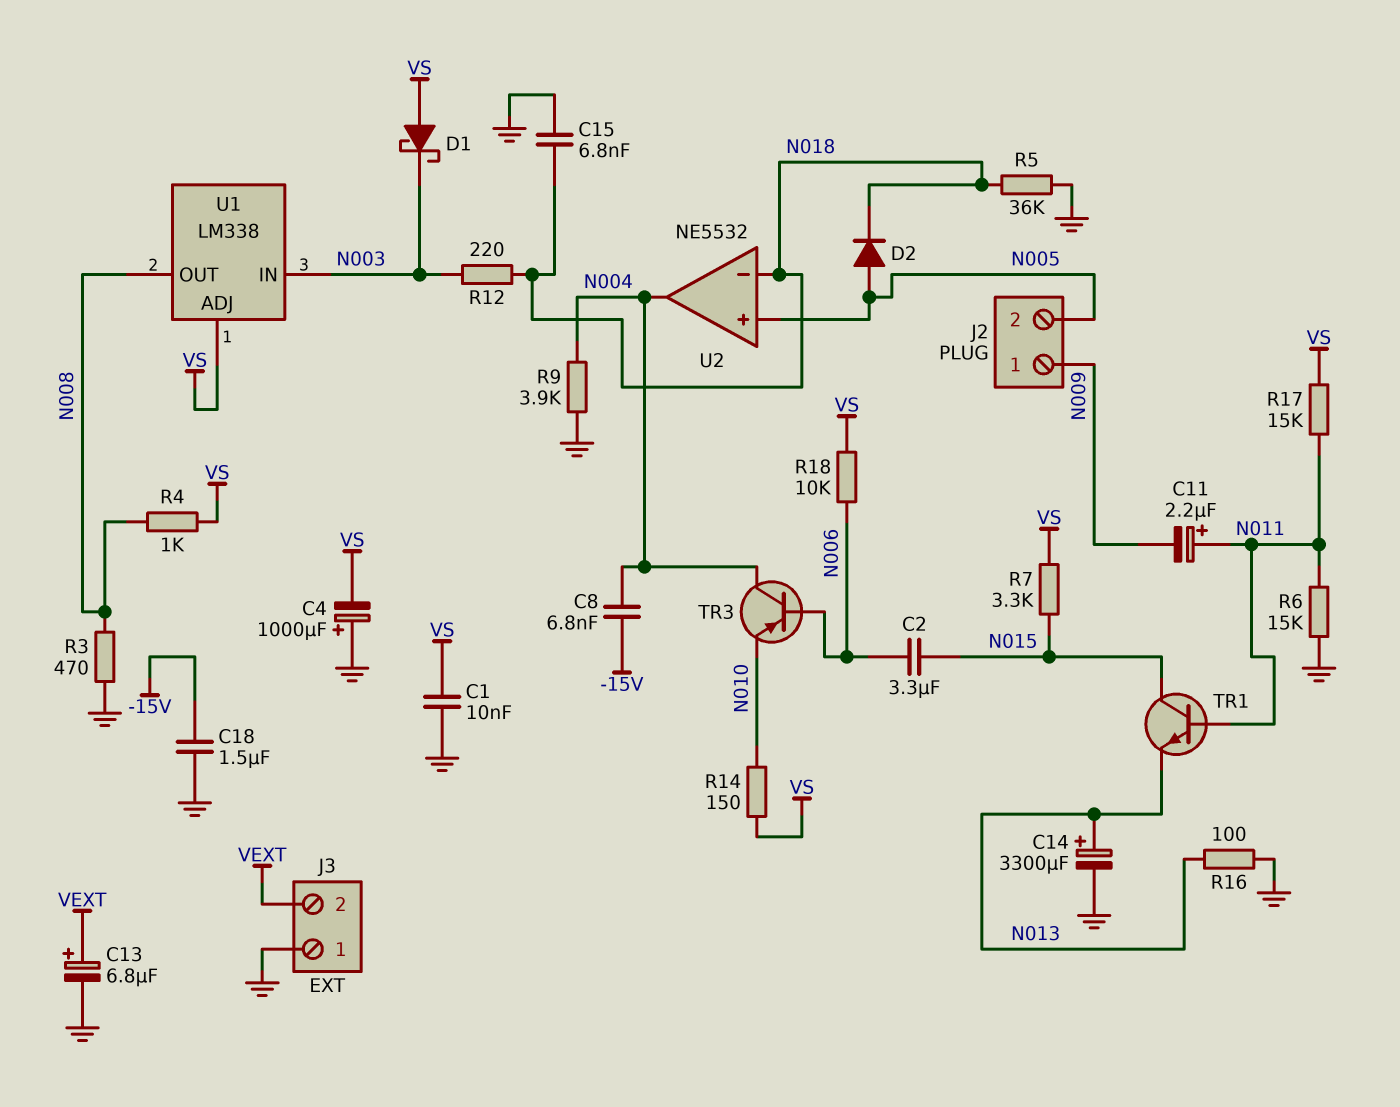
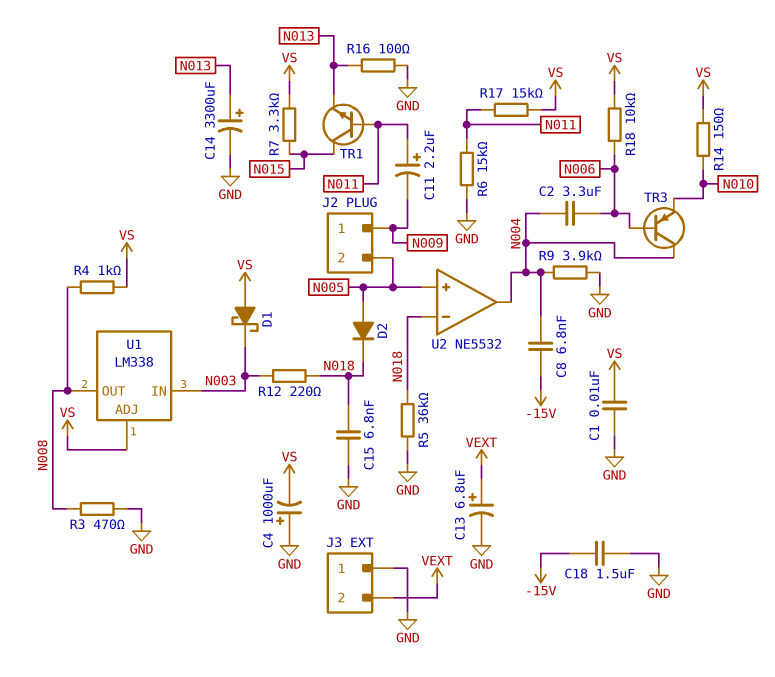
C2: 3.3uF (N006, N015) -> 3.3uF (N004, N006)

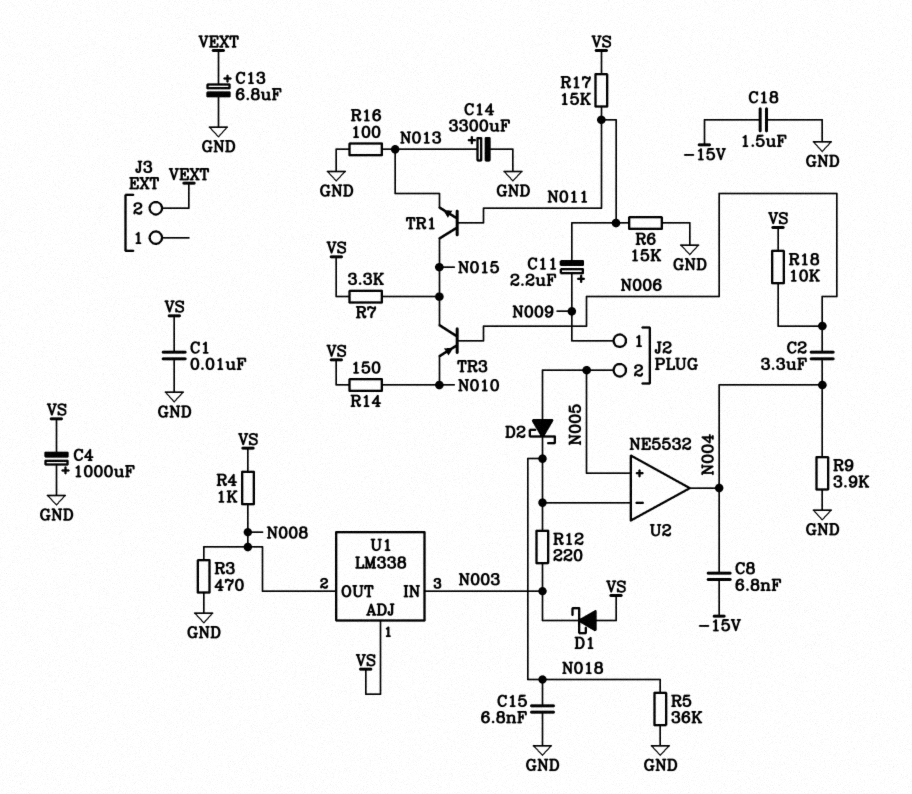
C11: 2.2uF (plus N011, minus N009) -> 2.2uF (plus N009, minus N011)
D2: diode (A N005, K N018) -> schottky (A N005, K N018)
J3 pin 1: GND -> none
TR3: PNP (B N006, C N004, E N010) -> PNP (B N006, C N015, E N010)

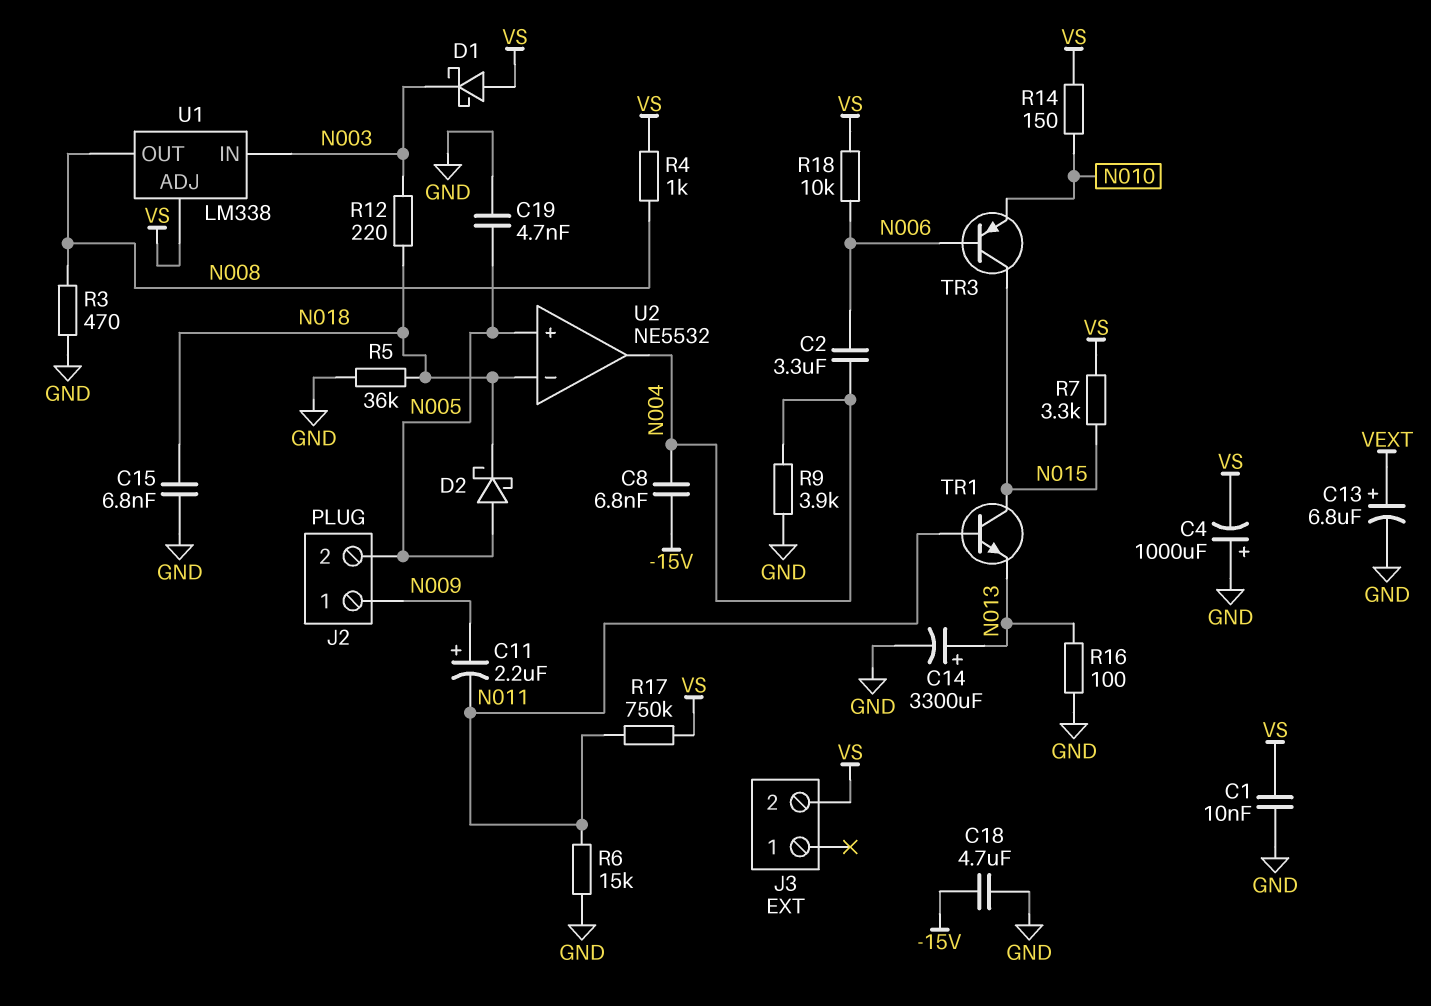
C18: 1.5uF (-15V, GND) -> 4.7uF (-15V, GND)
C19: none -> 4.7nF (GND, N005)
J3 pin 2: VEXT -> VS
R17: 15k (N011, VS) -> 750k (N011, VS)

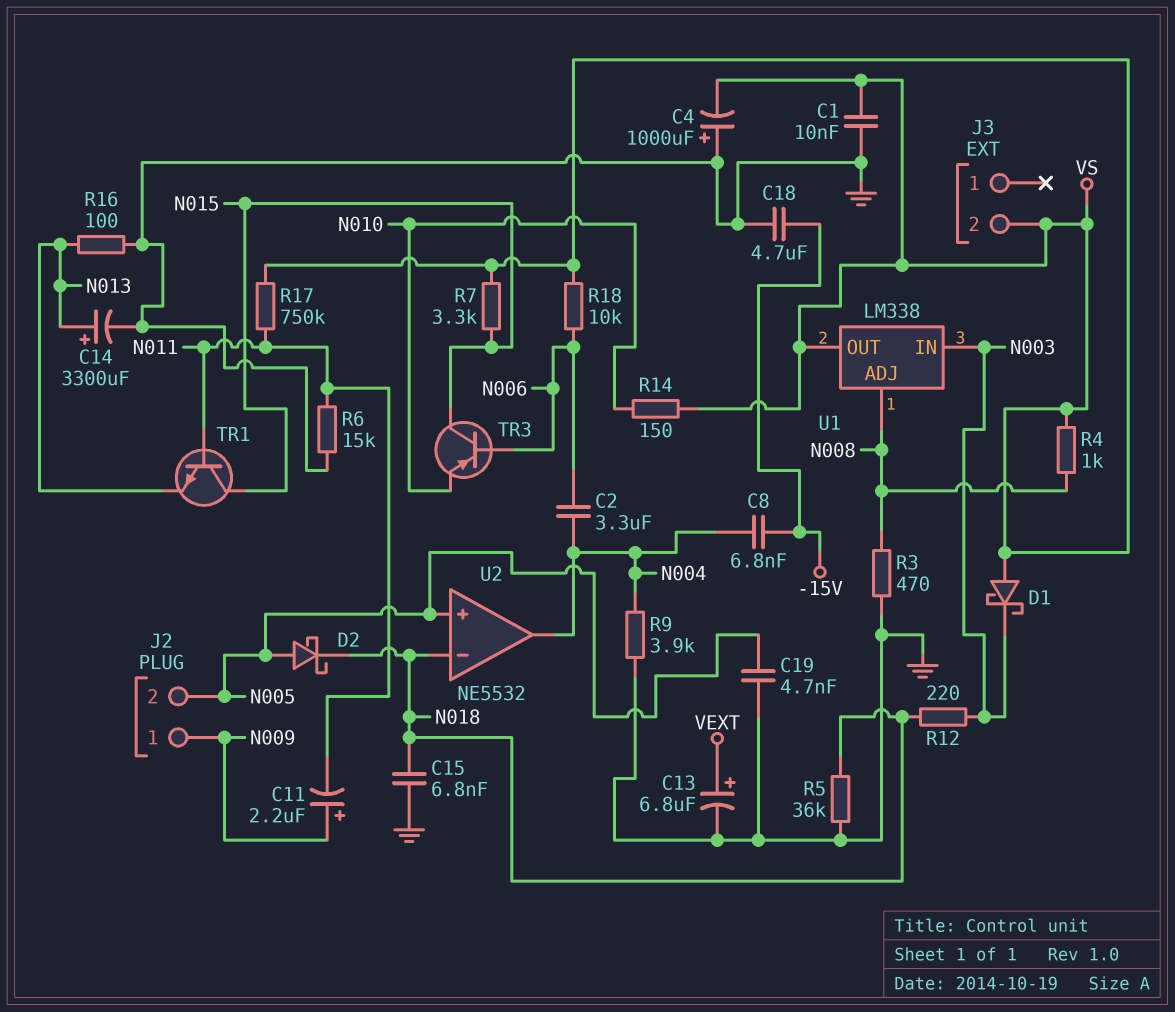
U1 pin ADJ: VS -> N008
U1 pin OUT: N008 -> VS

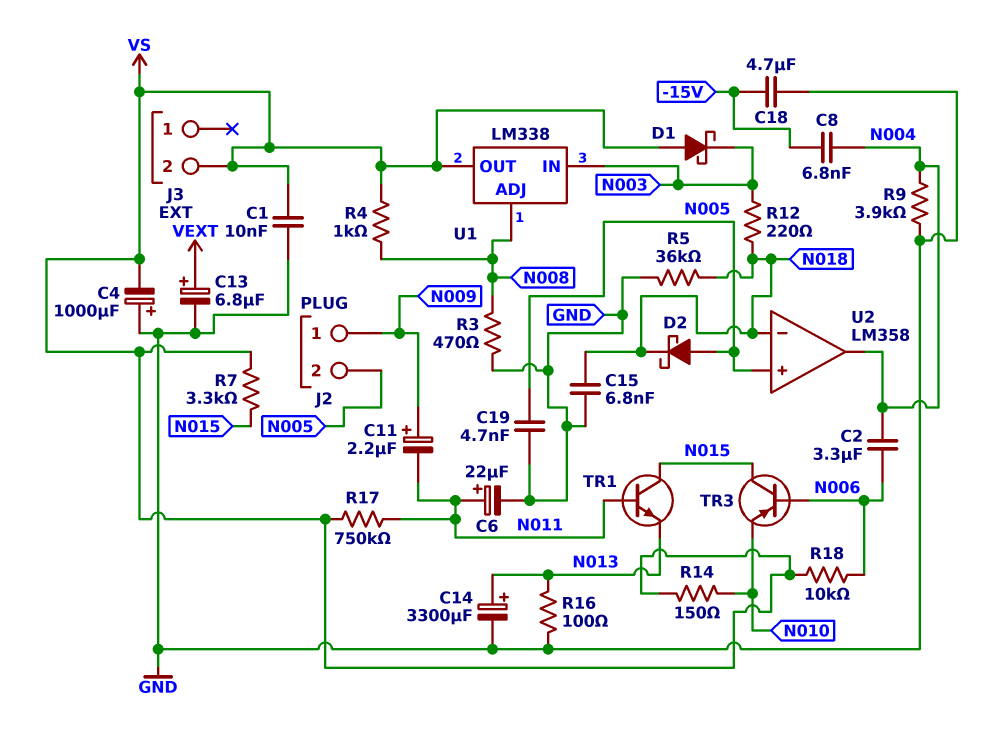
C6: none -> 22uF (plus N011, minus GND)
R6: 15k (GND, N011) -> none
U2: NE5532 -> LM358

